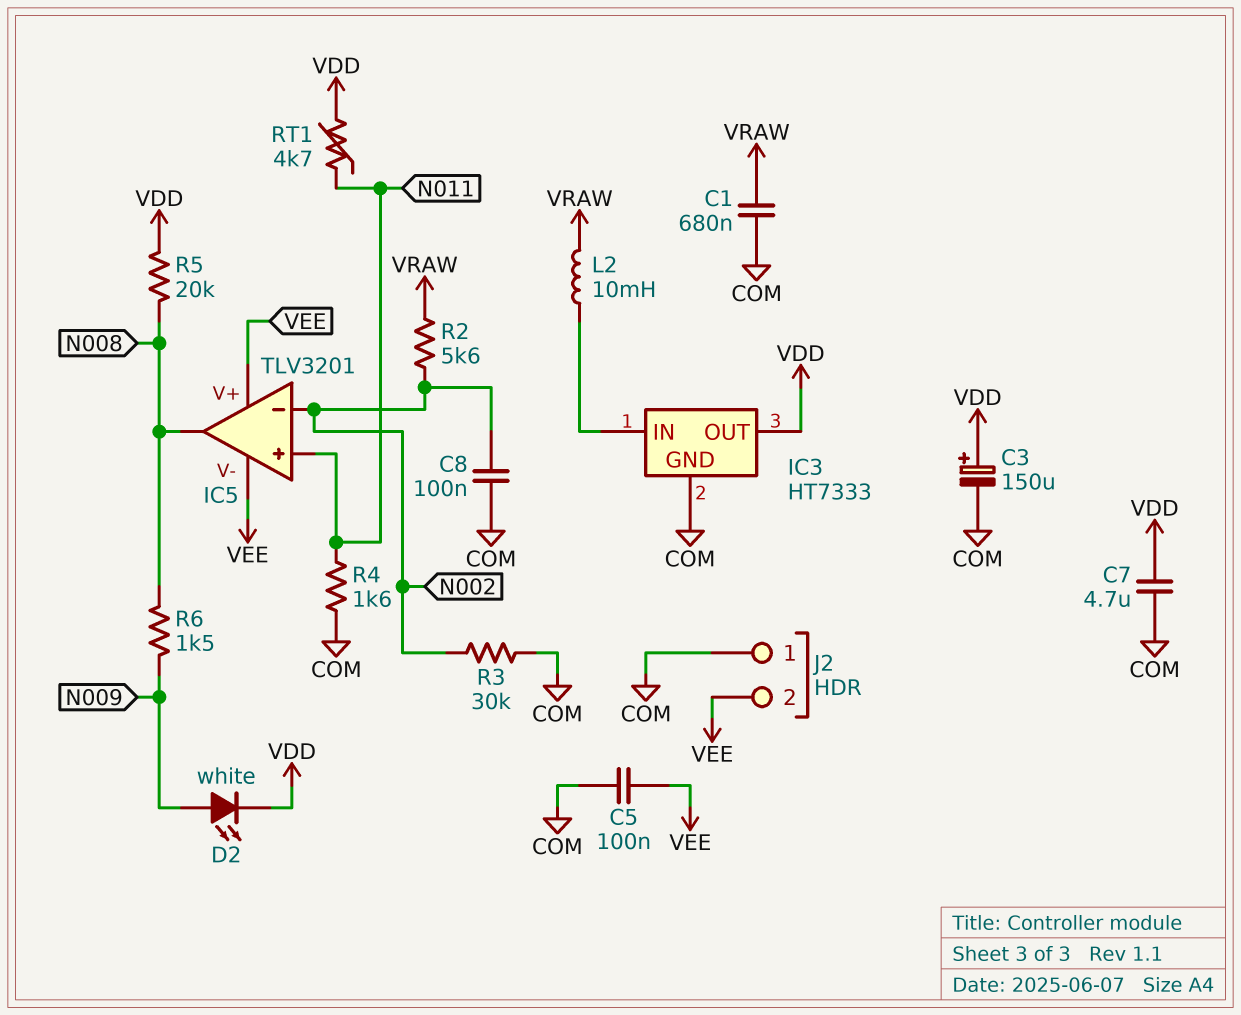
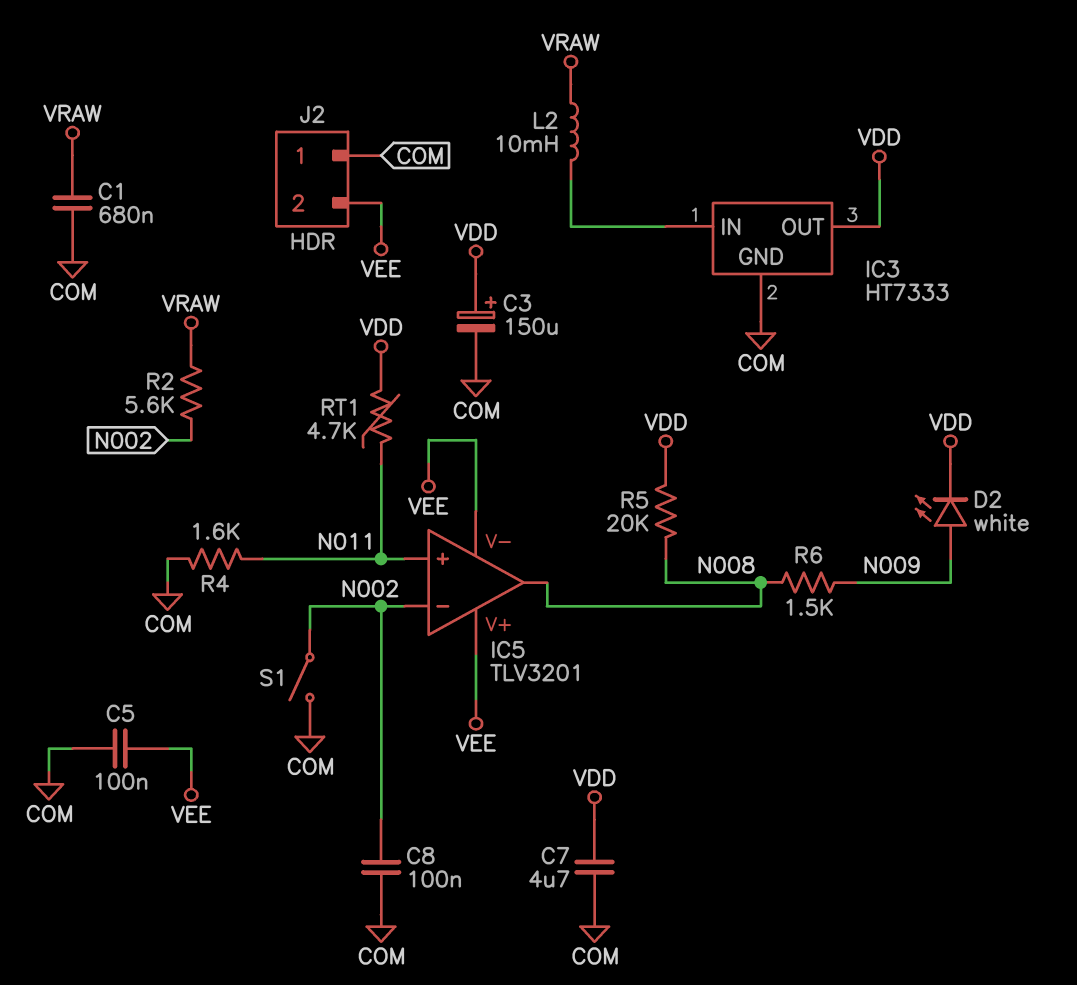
R3: 30k (COM, N002) -> none
S1: none -> switch (COM, N002)

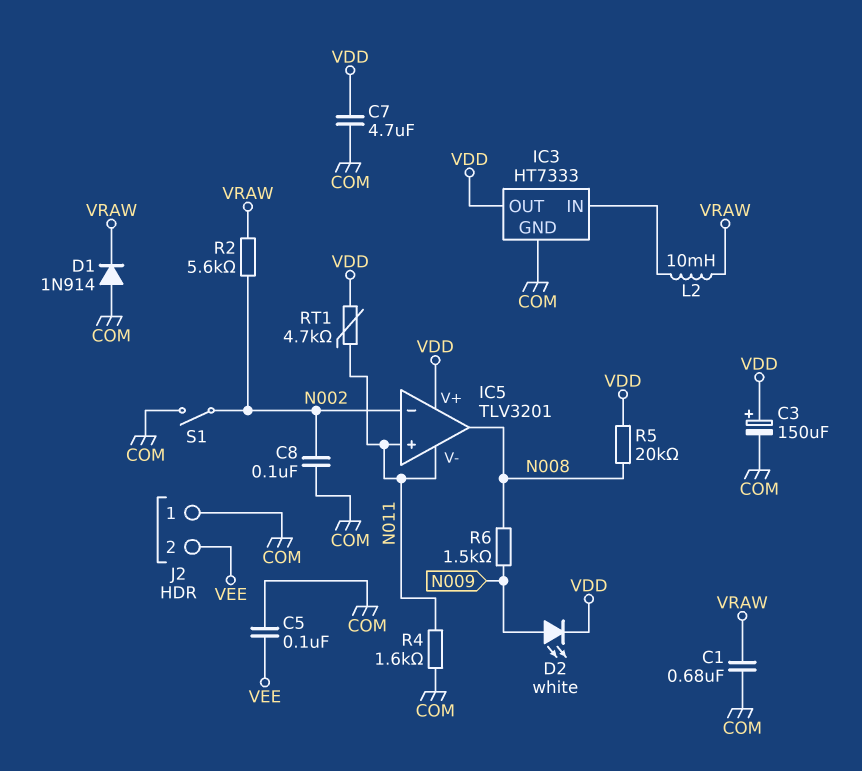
D1: none -> diode 1N914 (A COM, K VRAW)
IC5 pin V+: VEE -> VDD
IC5 pin V-: VEE -> N011

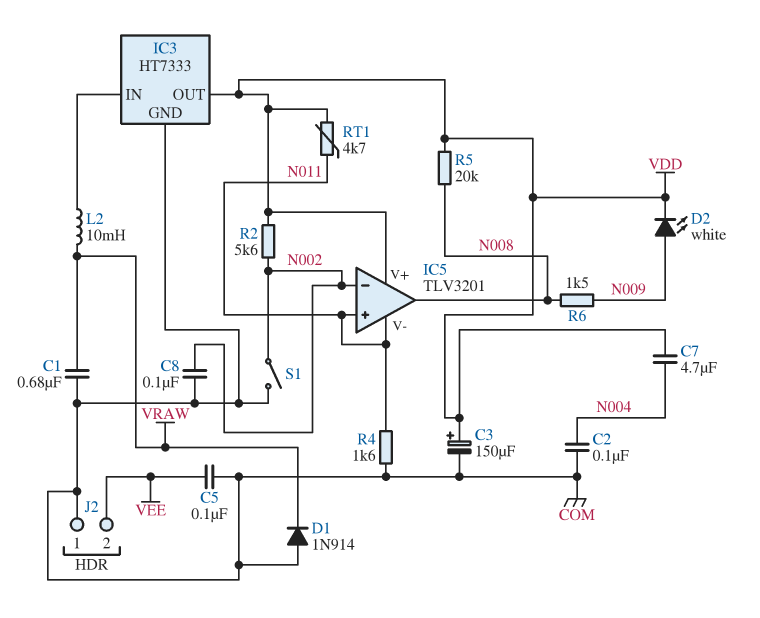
C2: none -> 100nF (COM, N004)
C7: 4.7uF (COM, VDD) -> 4.7uF (N004, VDD)
R2: 5.6k (N002, VRAW) -> 5.6k (N002, VDD)

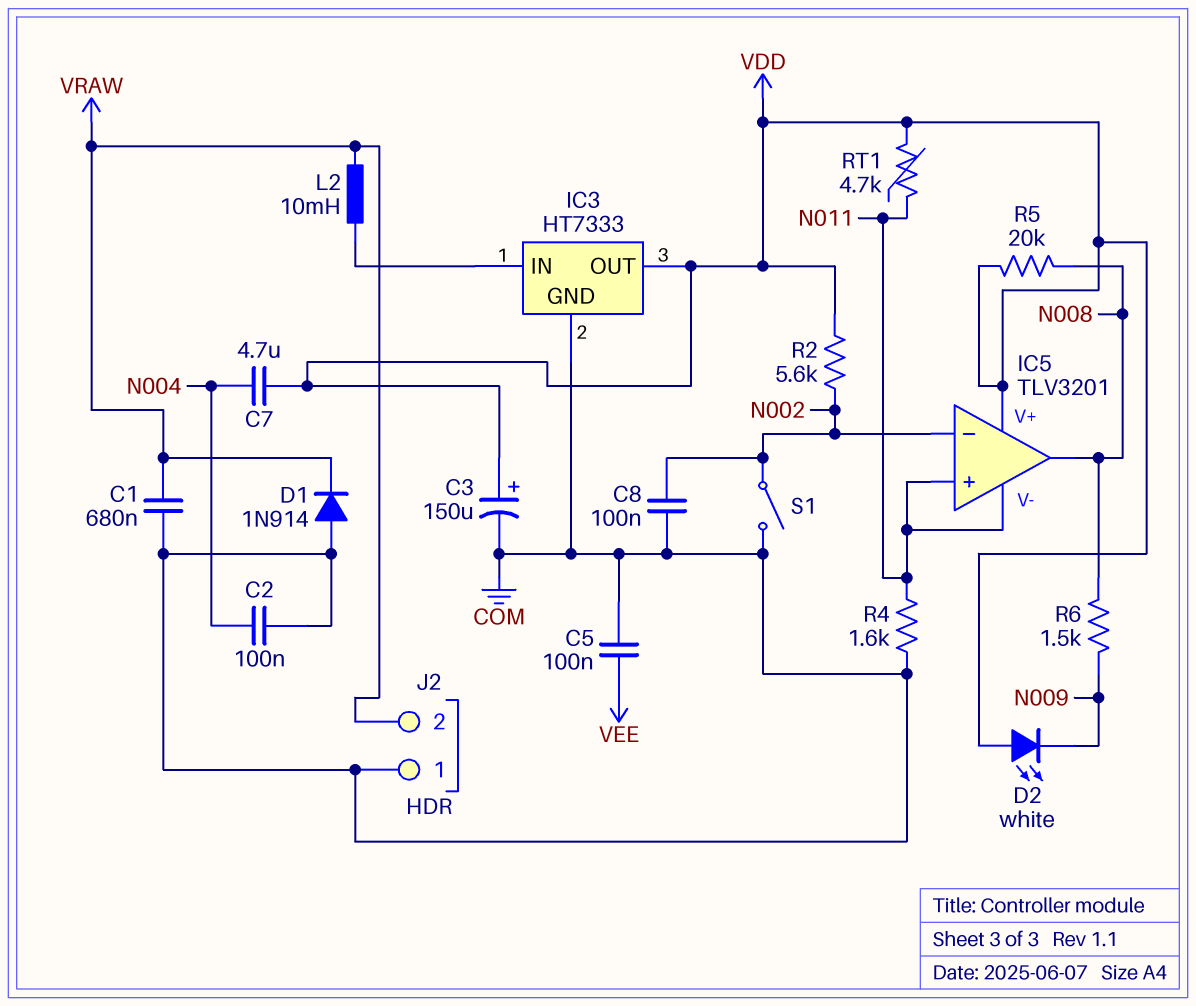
D2: LED white (A N009, K VDD) -> LED white (A VDD, K N009)
J2 pin 2: VEE -> VRAW

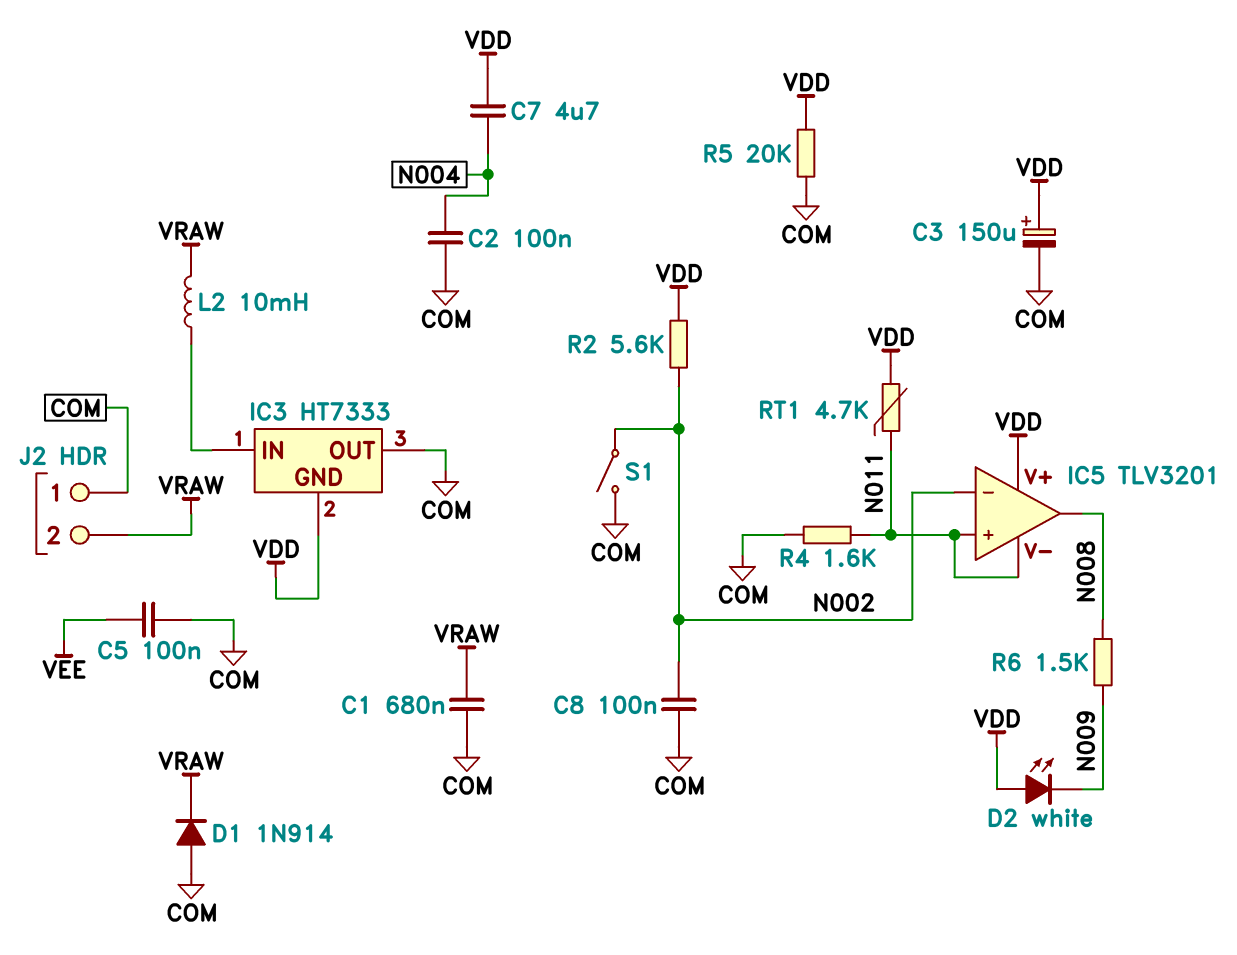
IC3 pin GND: COM -> VDD
IC3 pin OUT: VDD -> COM
R5: 20k (N008, VDD) -> 20k (COM, VDD)

